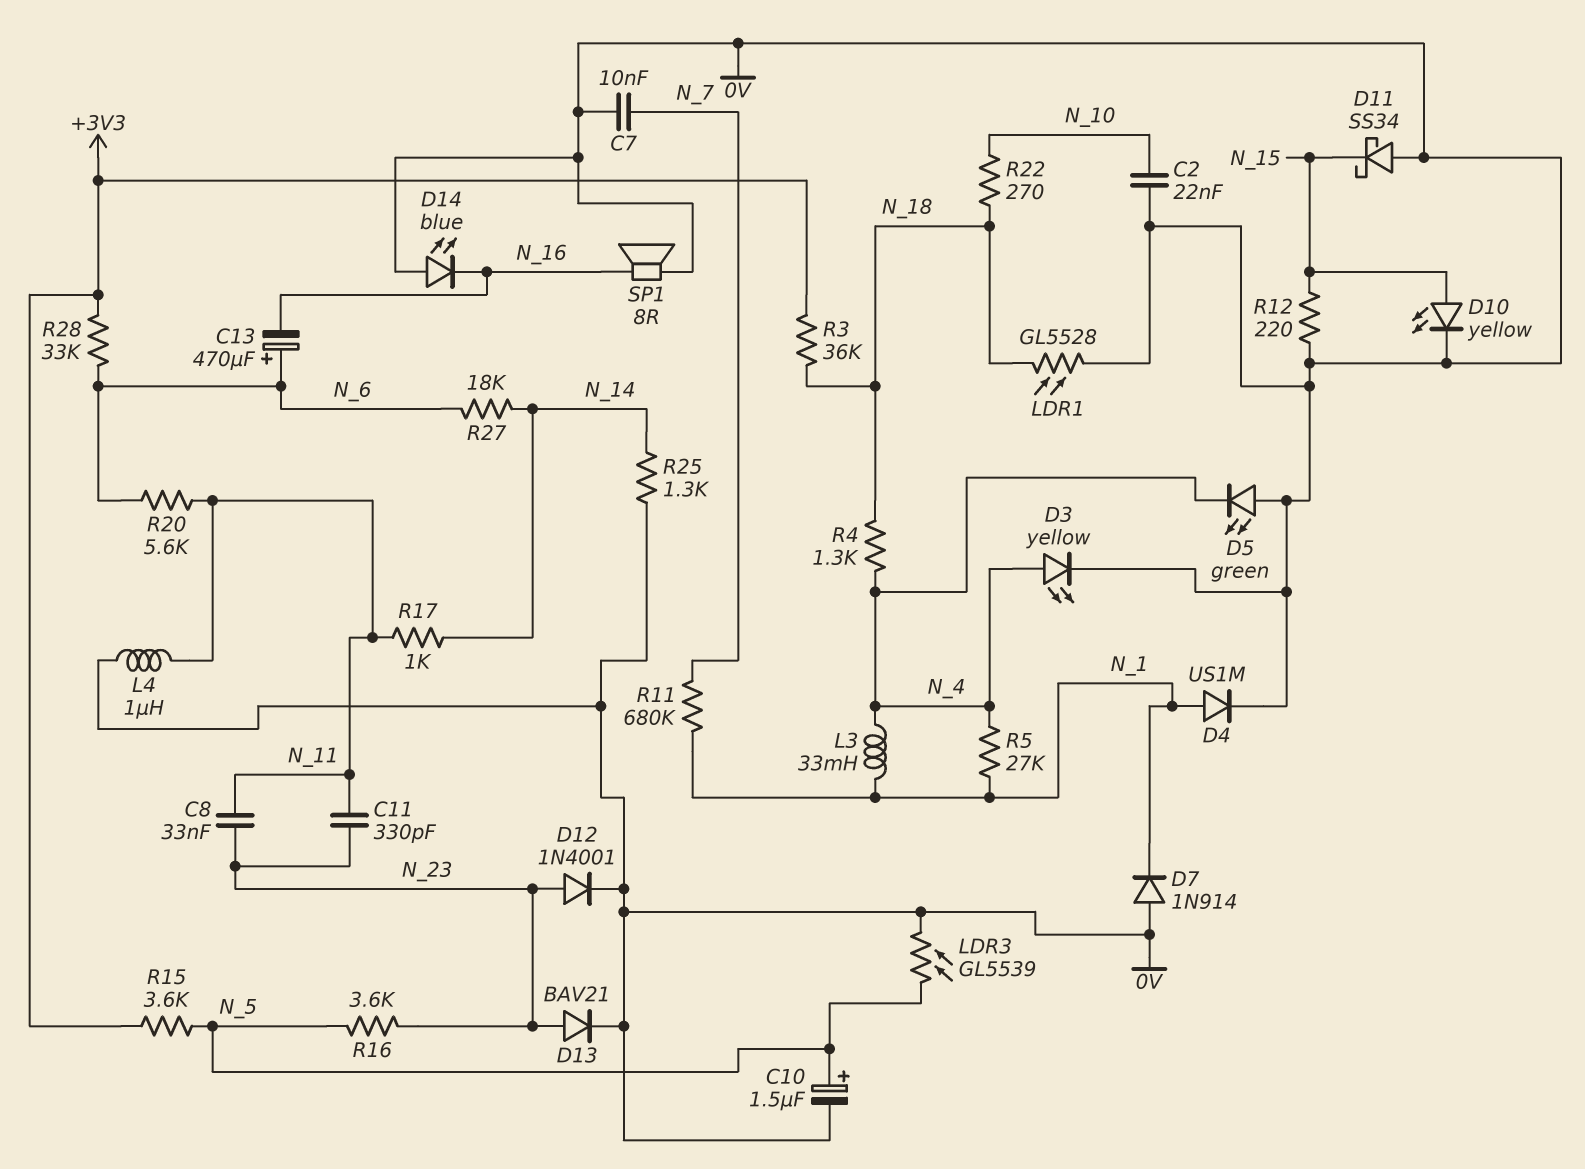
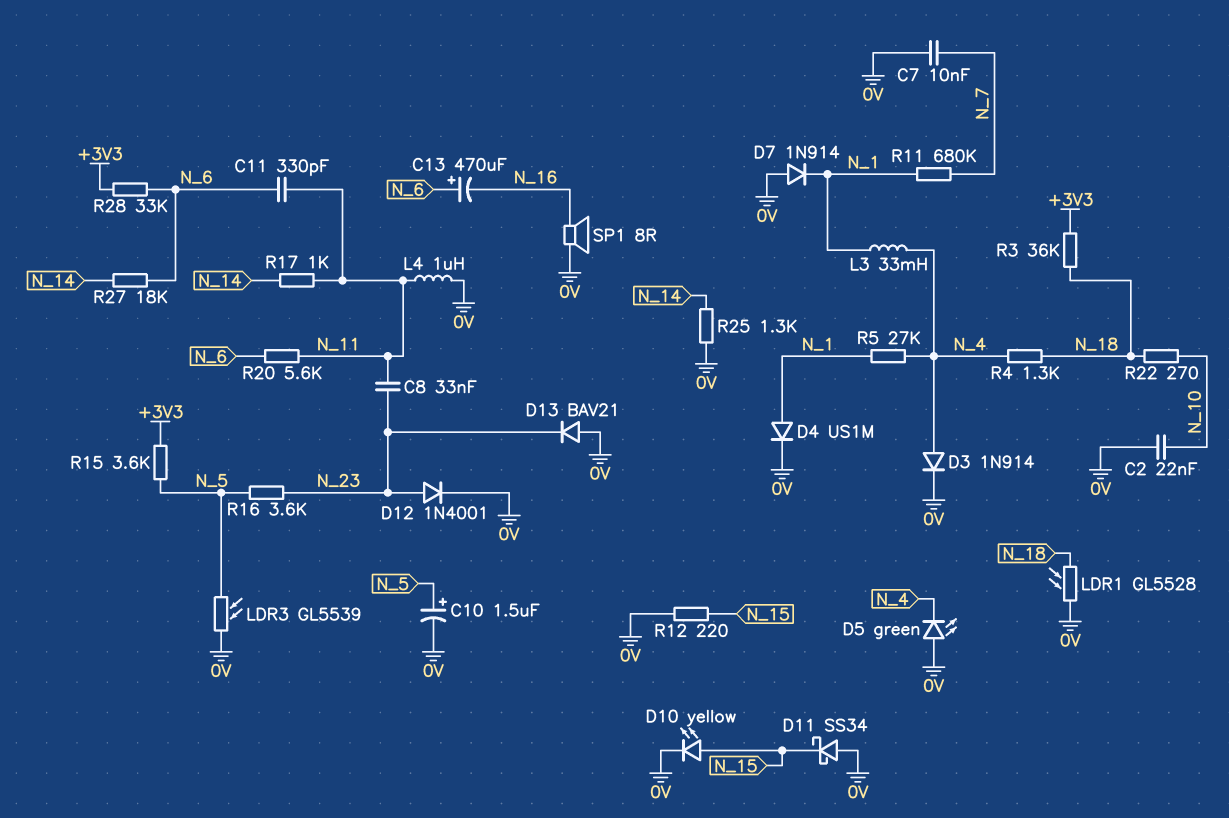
C11: 330pF (N_11, N_23) -> 330pF (N_6, N_11)
D3: LED yellow (A N_4, K 0V) -> diode 1N914 (A N_4, K 0V)
D13: diode BAV21 (A N_23, K 0V) -> diode BAV21 (A 0V, K N_23)
D14: LED blue (A 0V, K N_16) -> none

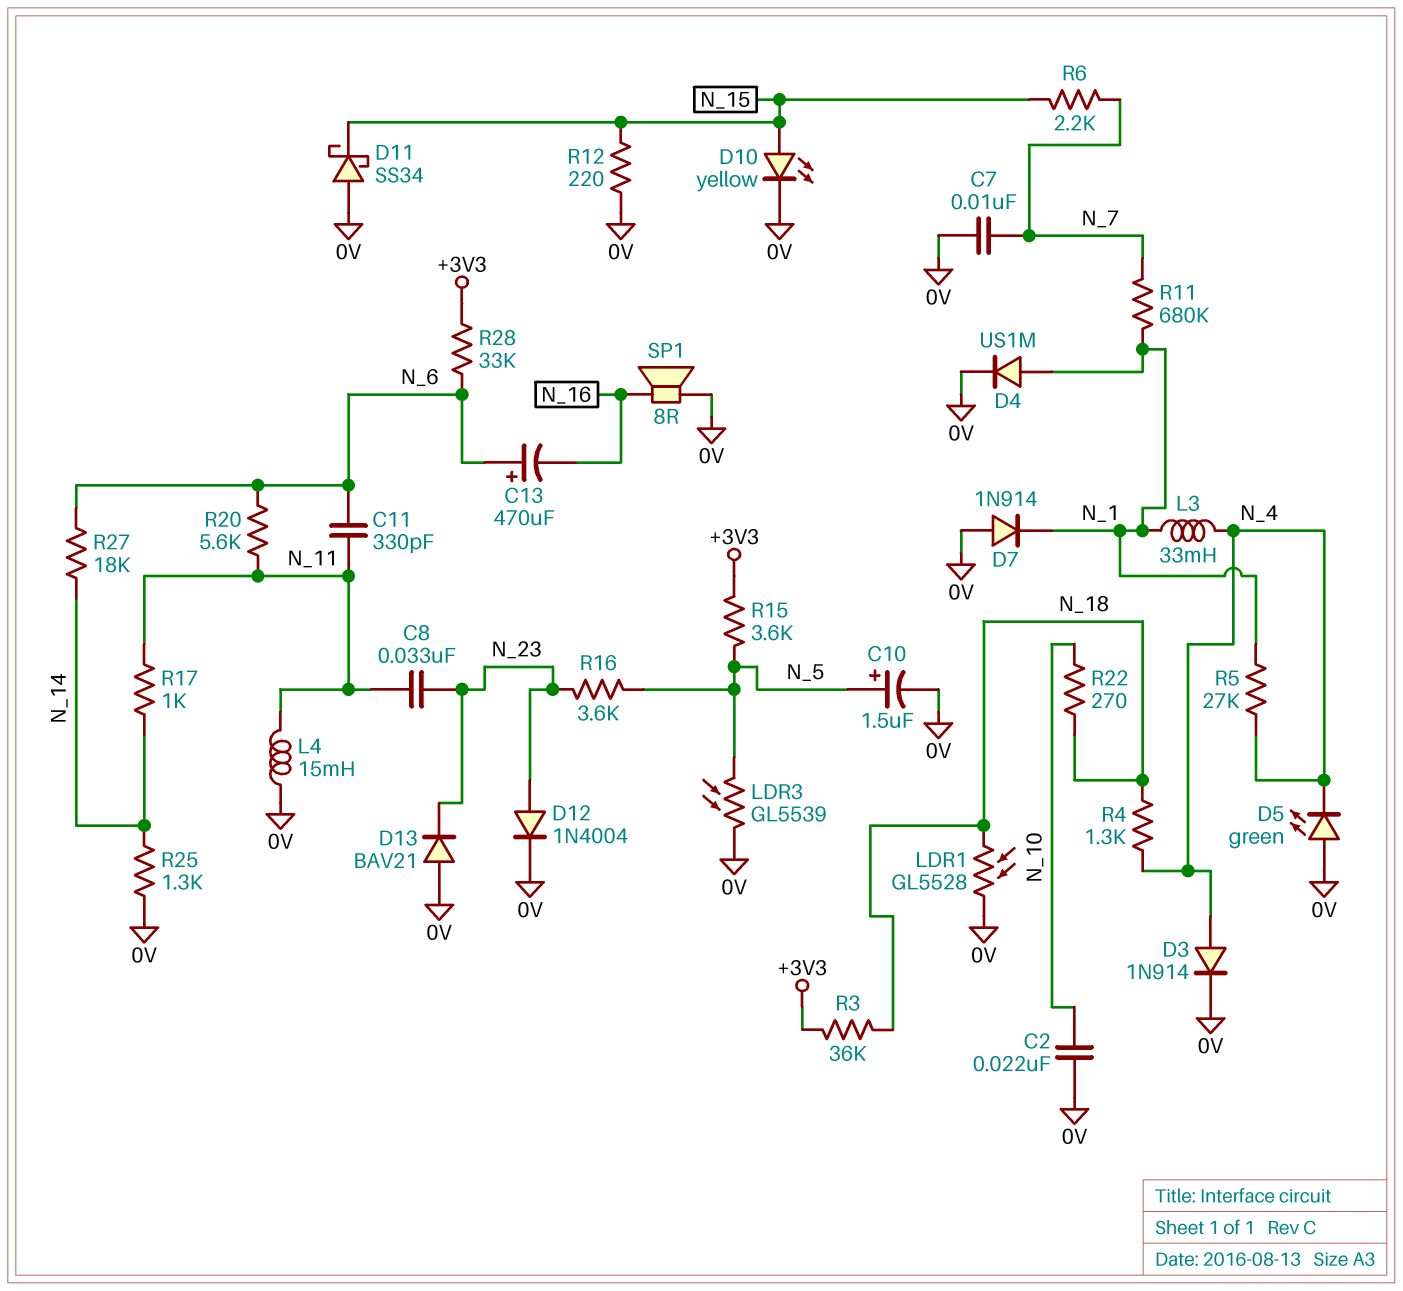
D12: diode 1N4001 (A N_23, K 0V) -> diode 1N4004 (A N_23, K 0V)
L4: 1uH (0V, N_11) -> 15mH (0V, N_11)
R6: none -> 2.2k (N_7, N_15)

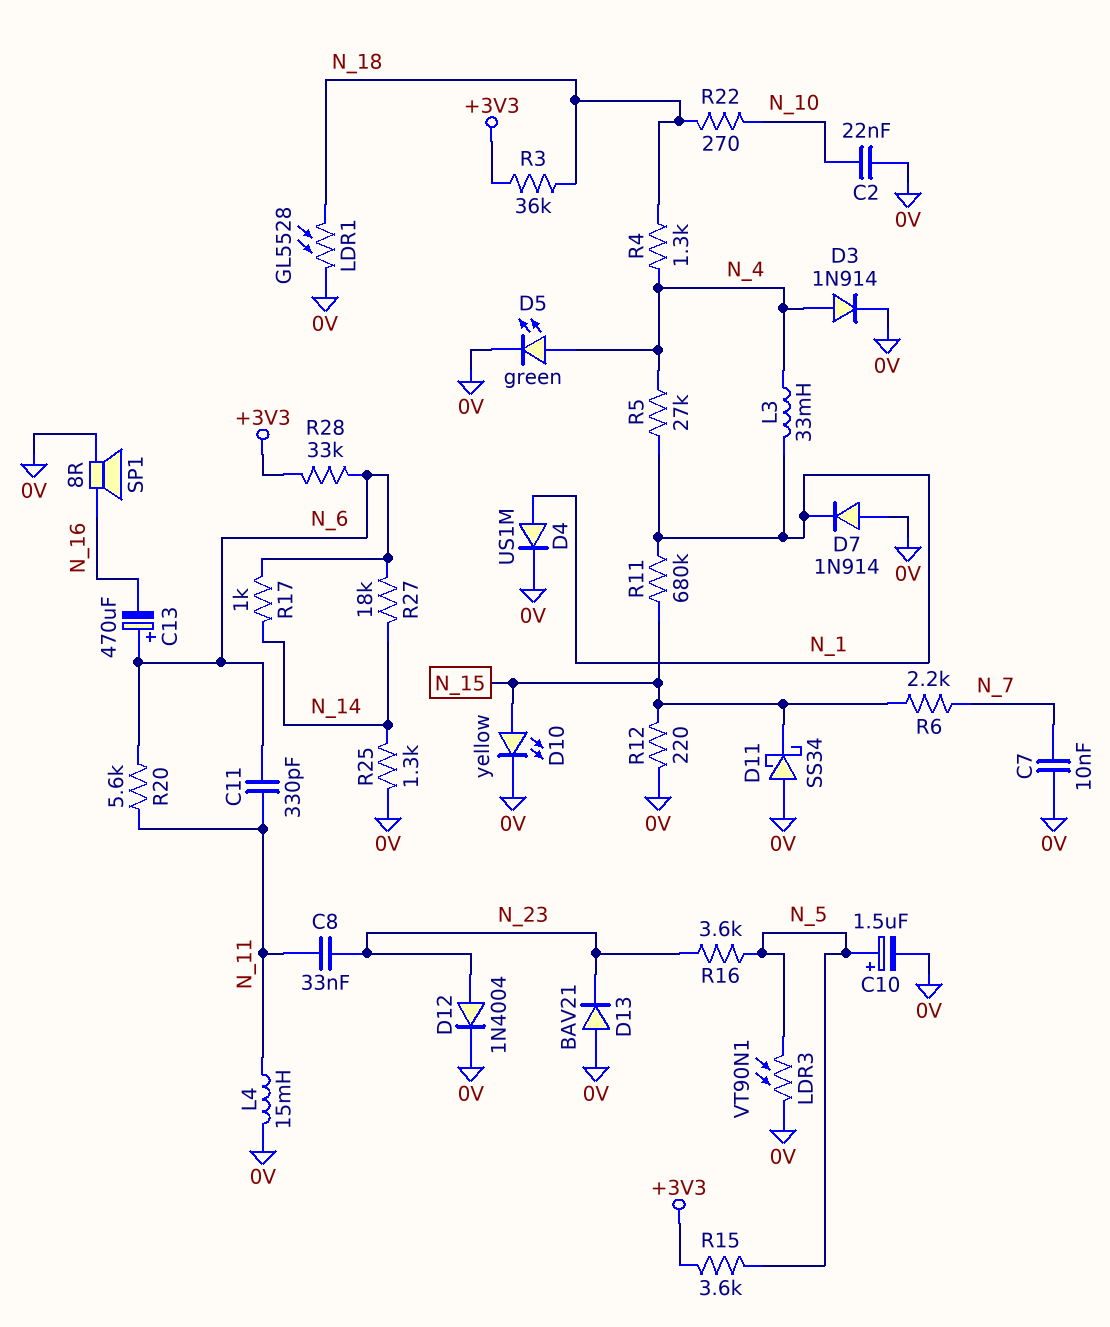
D5: LED green (A 0V, K N_4) -> LED green (A N_4, K 0V)
LDR3: GL5539 (0V, N_5) -> VT90N1 (0V, N_5)
R11: 680k (N_1, N_7) -> 680k (N_1, N_15)
R17: 1k (N_11, N_14) -> 1k (N_6, N_14)

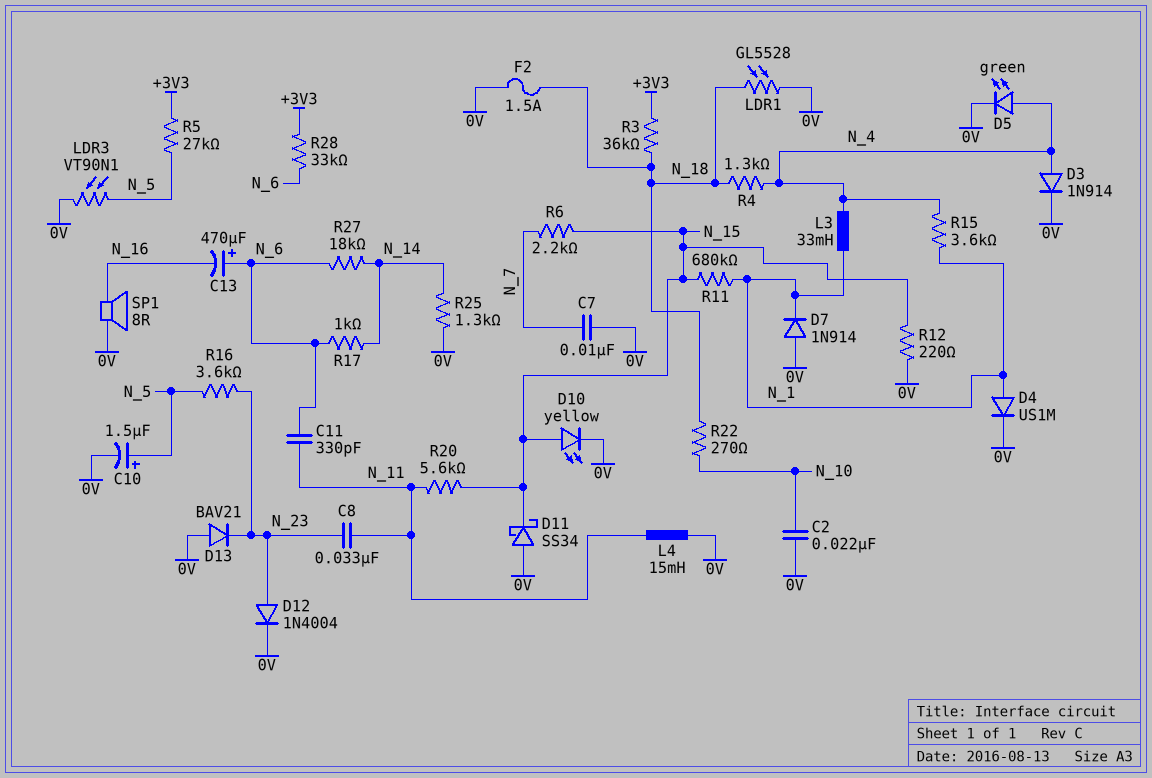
F2: none -> 1.5A (0V, N_18)
R5: 27k (N_1, N_4) -> 27k (+3V3, N_5)
R15: 3.6k (+3V3, N_5) -> 3.6k (N_1, N_4)
R20: 5.6k (N_6, N_11) -> 5.6k (N_11, N_15)

